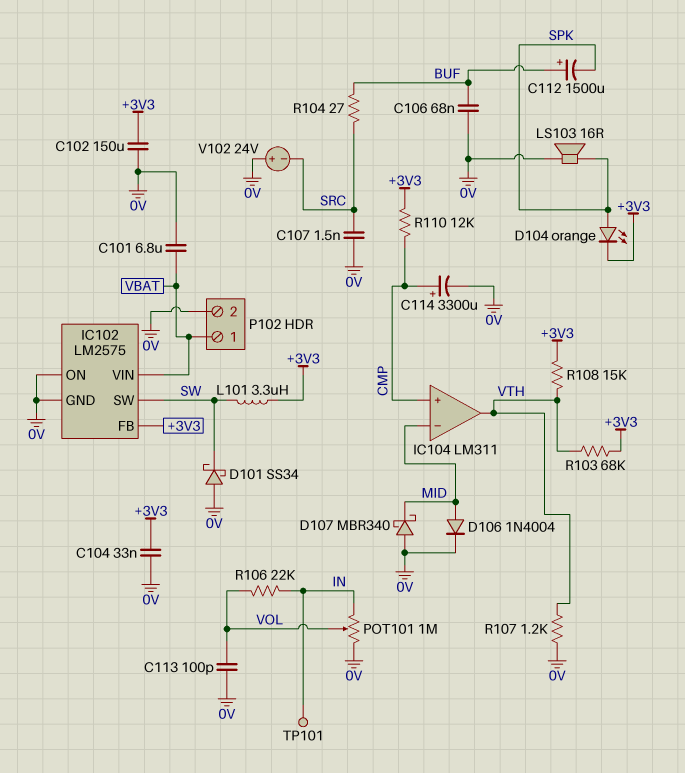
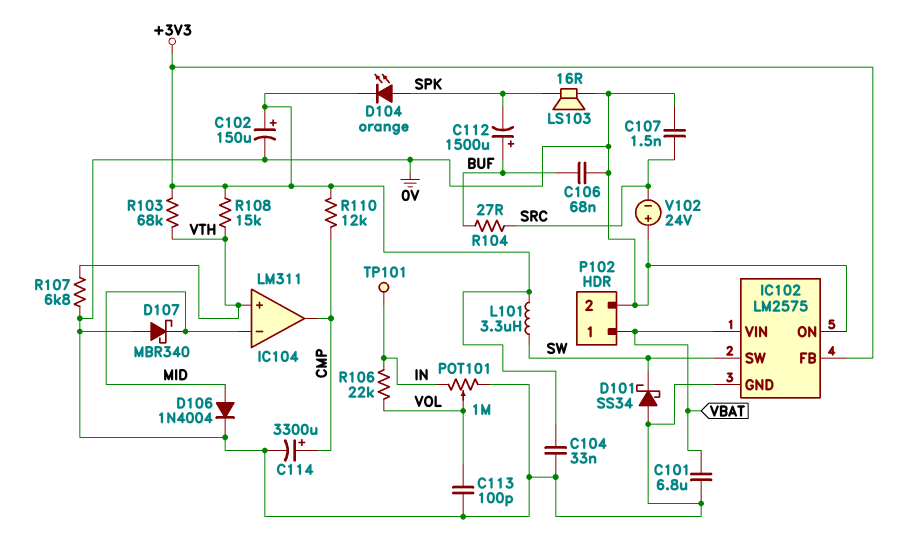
C102: 150uF (+3V3, 0V) -> 150uF (plus +3V3, minus 0V)
IC104 pin in+: CMP -> VTH
IC104 pin out: VTH -> CMP
R107: 1.2k (0V, VTH) -> 6.8k (0V, VTH)

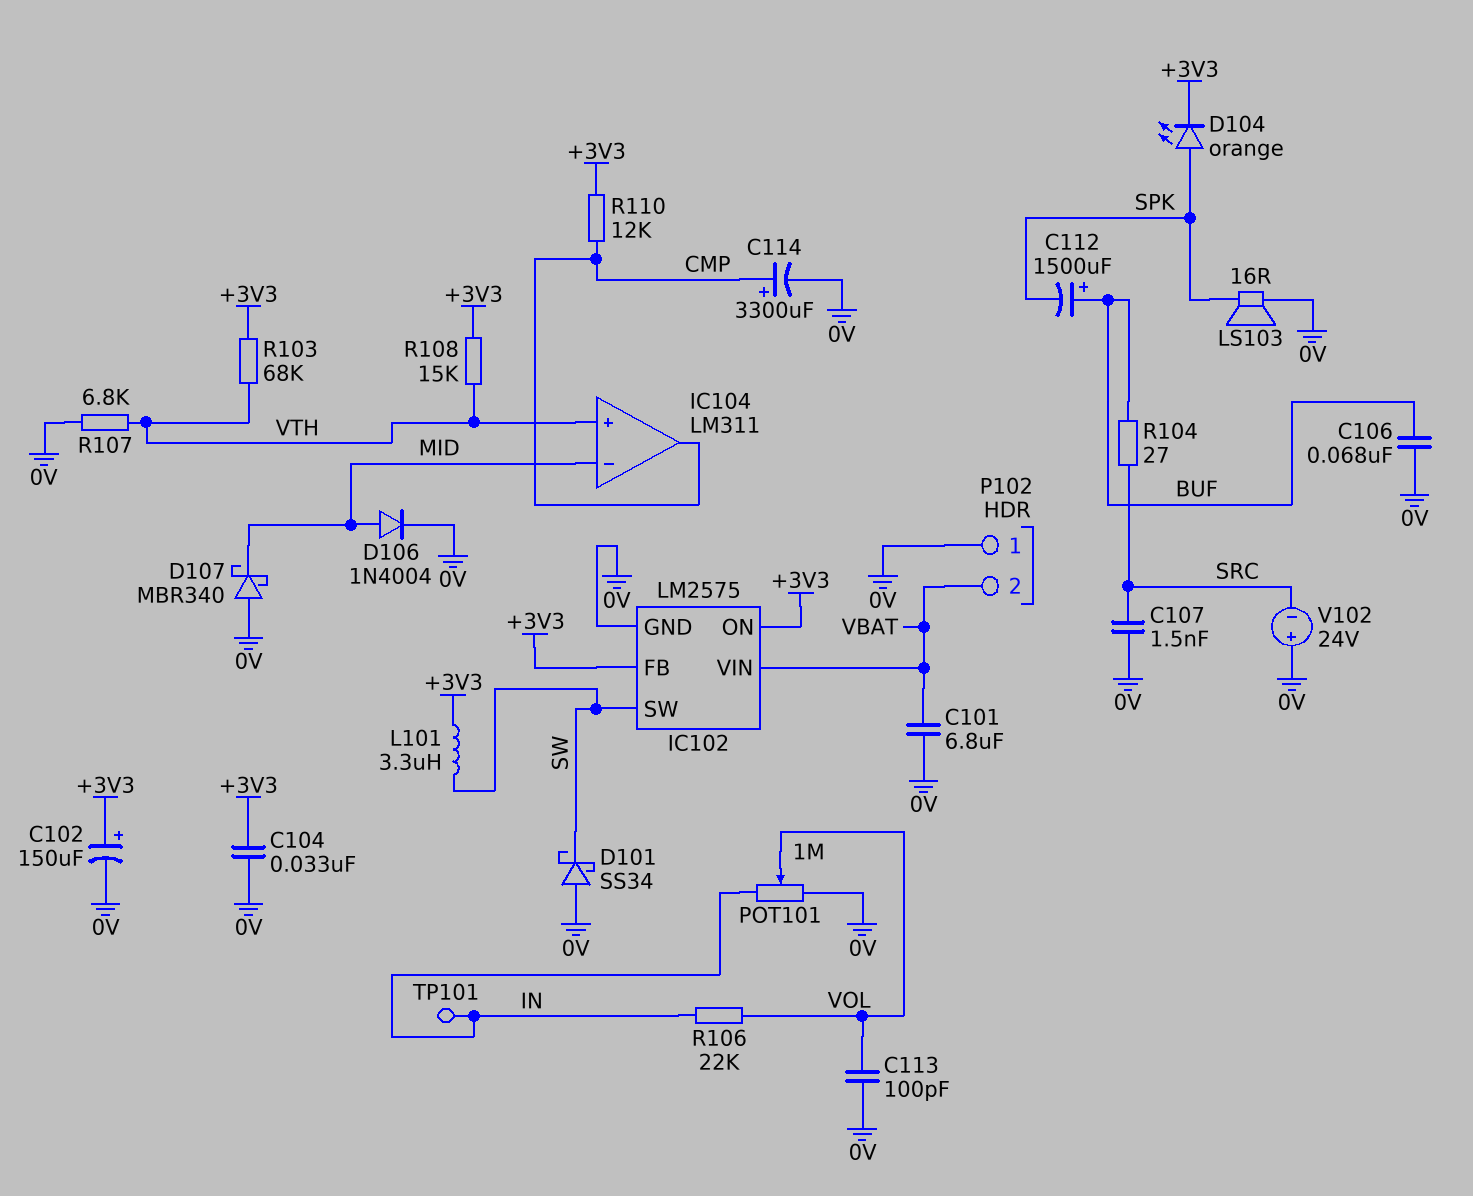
IC102 pin ON: 0V -> +3V3
P102 pin 1: VBAT -> 0V
P102 pin 2: 0V -> VBAT

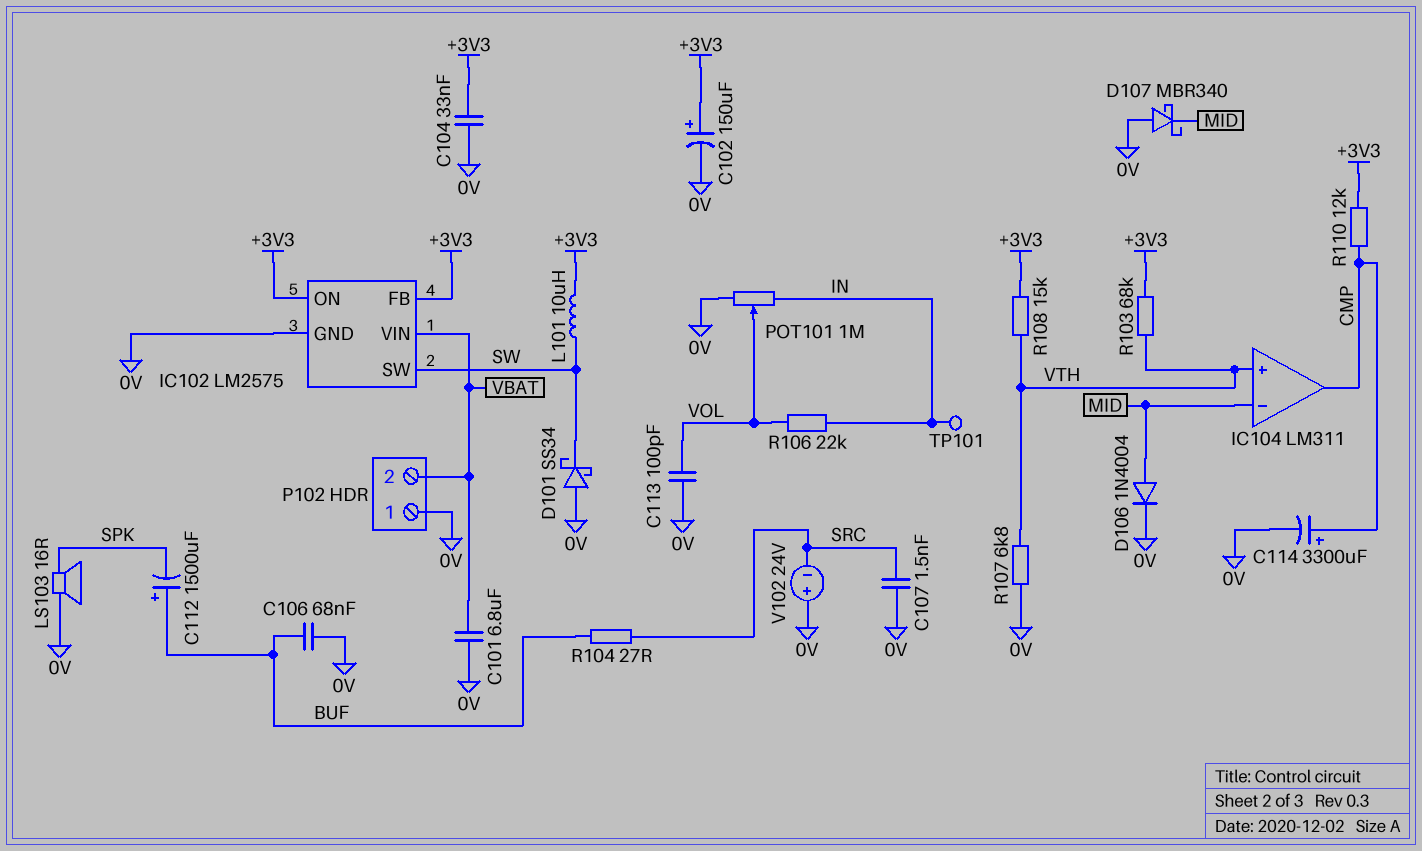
D104: LED orange (A SPK, K +3V3) -> none
L101: 3.3uH (+3V3, SW) -> 10uH (+3V3, SW)

